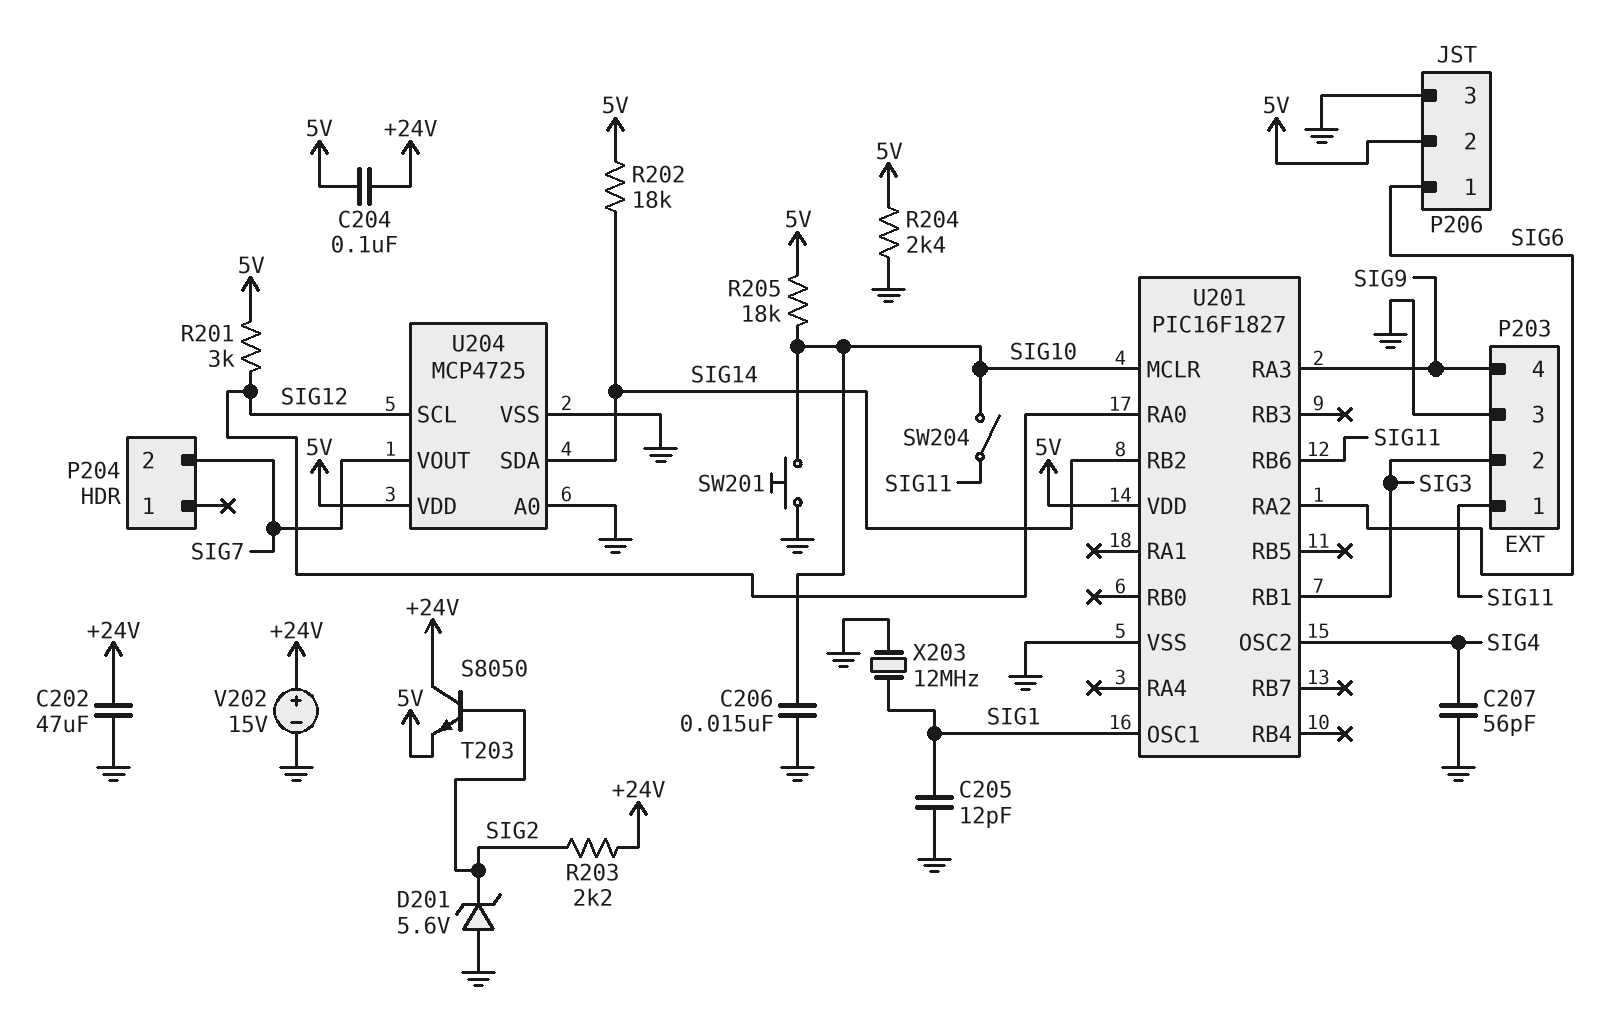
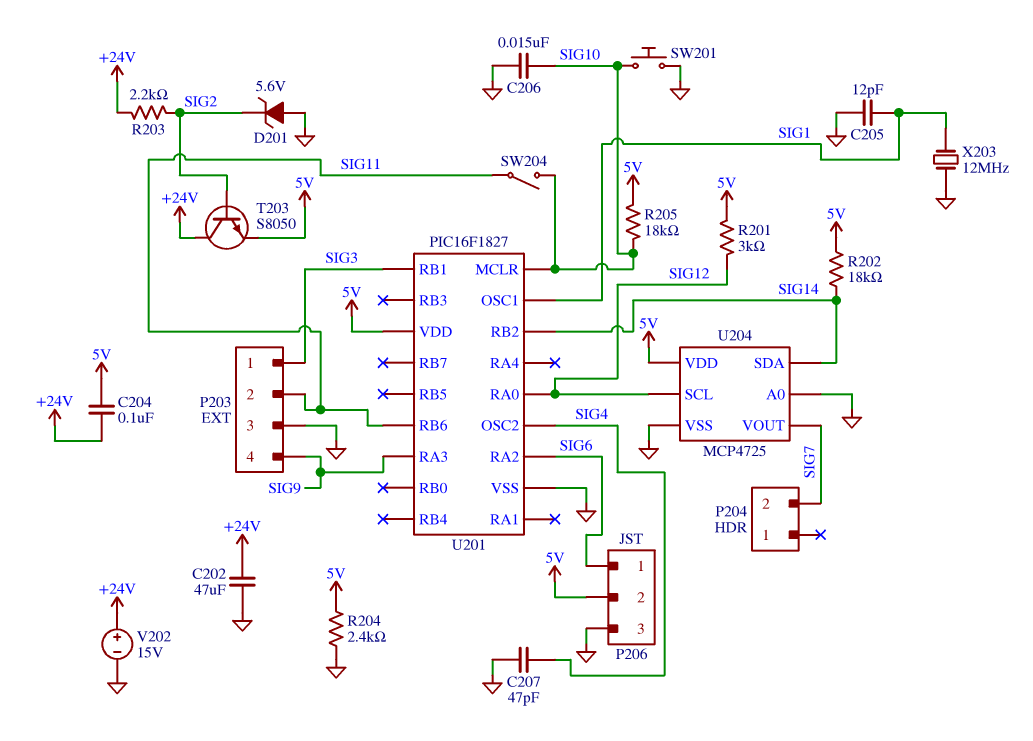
C207: 56pF (GND, SIG4) -> 47pF (GND, SIG4)
P203 pin 1: SIG11 -> SIG3
P203 pin 2: SIG3 -> SIG11

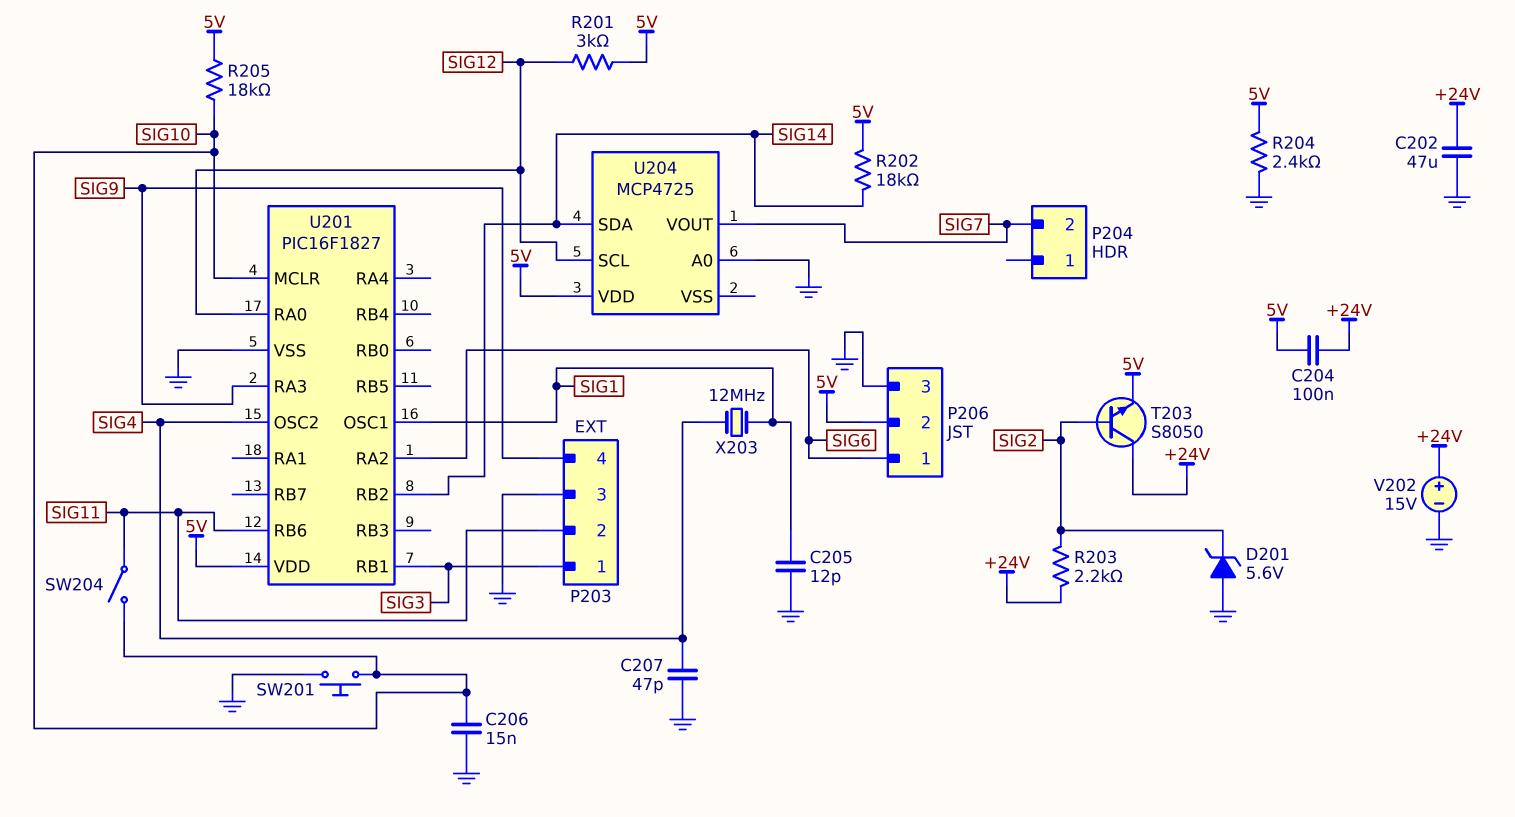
U204 pin VSS: GND -> none
X203: 12MHz (GND, SIG1) -> 12MHz (SIG1, SIG4)

